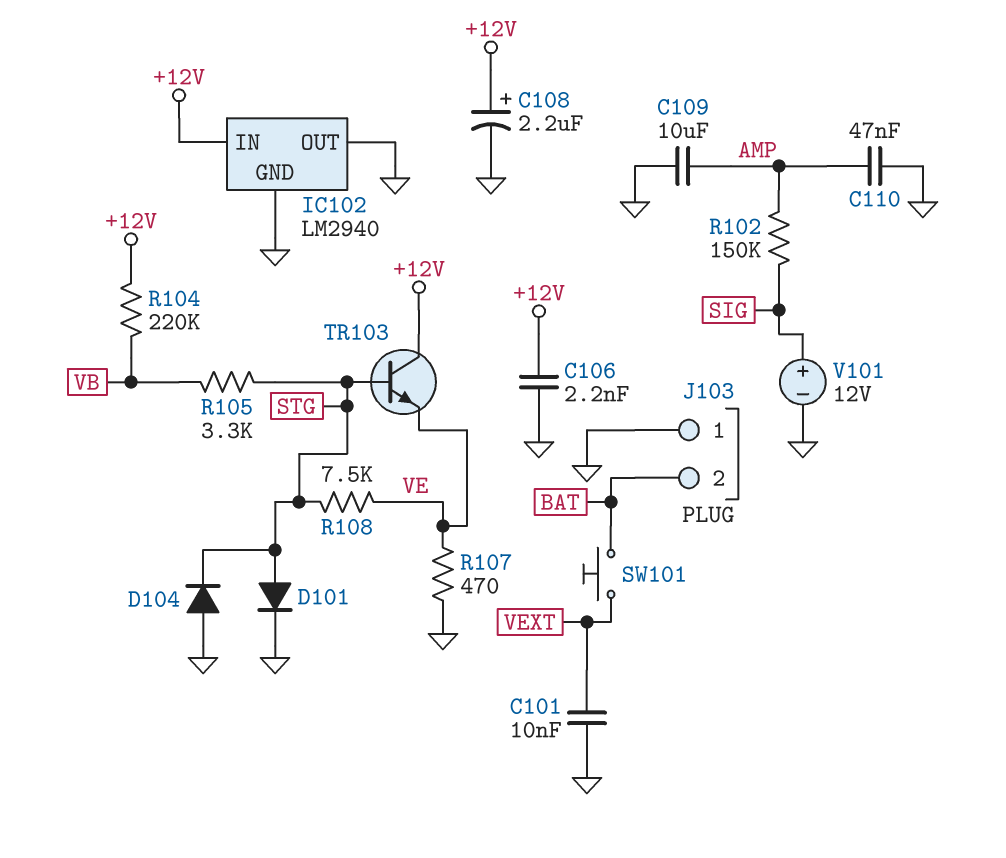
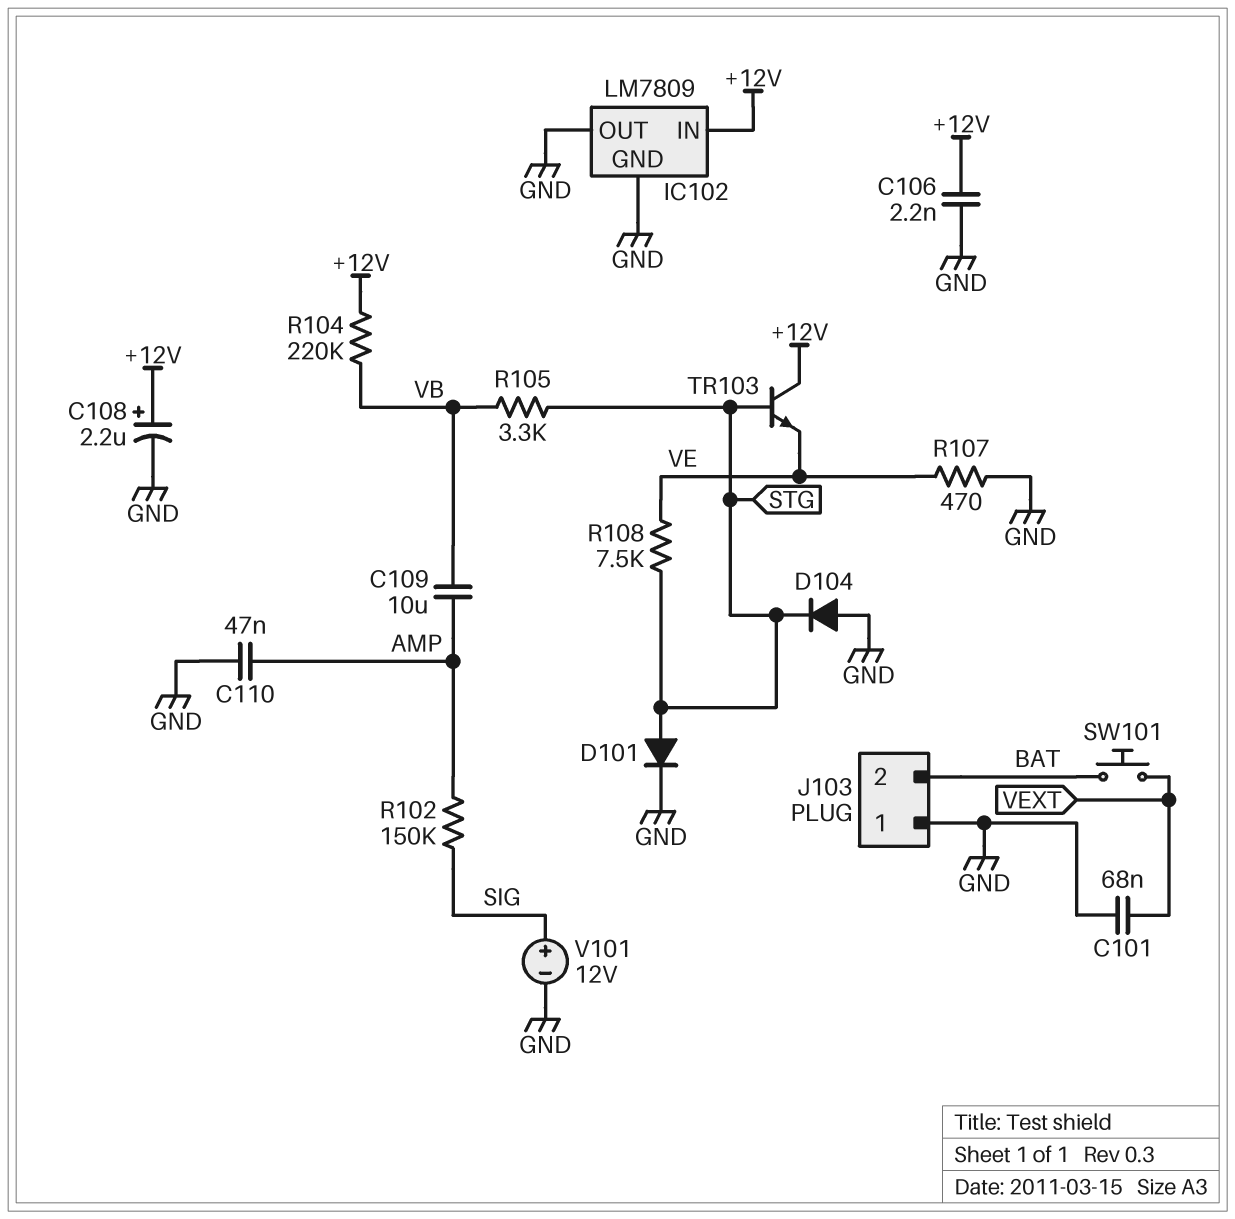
C101: 10nF (GND, VEXT) -> 68nF (GND, VEXT)
C109: 10uF (AMP, GND) -> 10uF (AMP, VB)
IC102: LM2940 -> LM7809

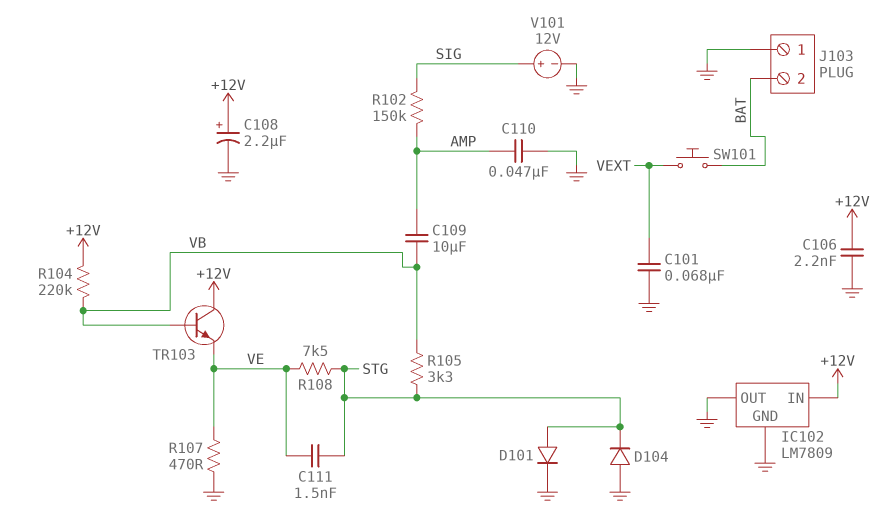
C111: none -> 1.5nF (STG, VE)
TR103: NPN (B STG, C +12V, E VE) -> NPN (B VB, C +12V, E VE)

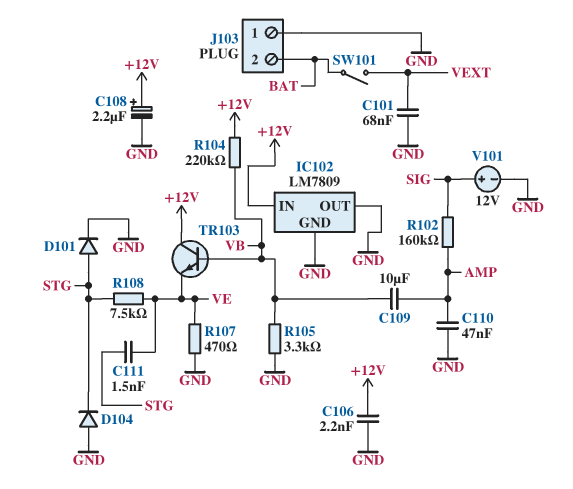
R102: 150k (AMP, SIG) -> 160k (AMP, SIG)
R105: 3.3k (STG, VB) -> 3.3k (GND, VB)
SW101: button (BAT, VEXT) -> switch (BAT, VEXT)

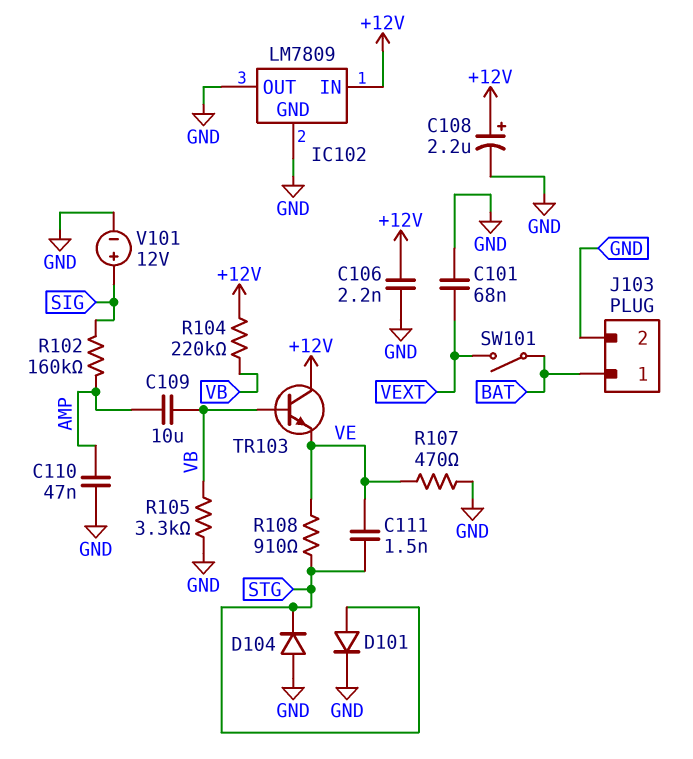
J103 pin 1: GND -> BAT
J103 pin 2: BAT -> GND
R108: 7.5k (STG, VE) -> 910 (STG, VE)

